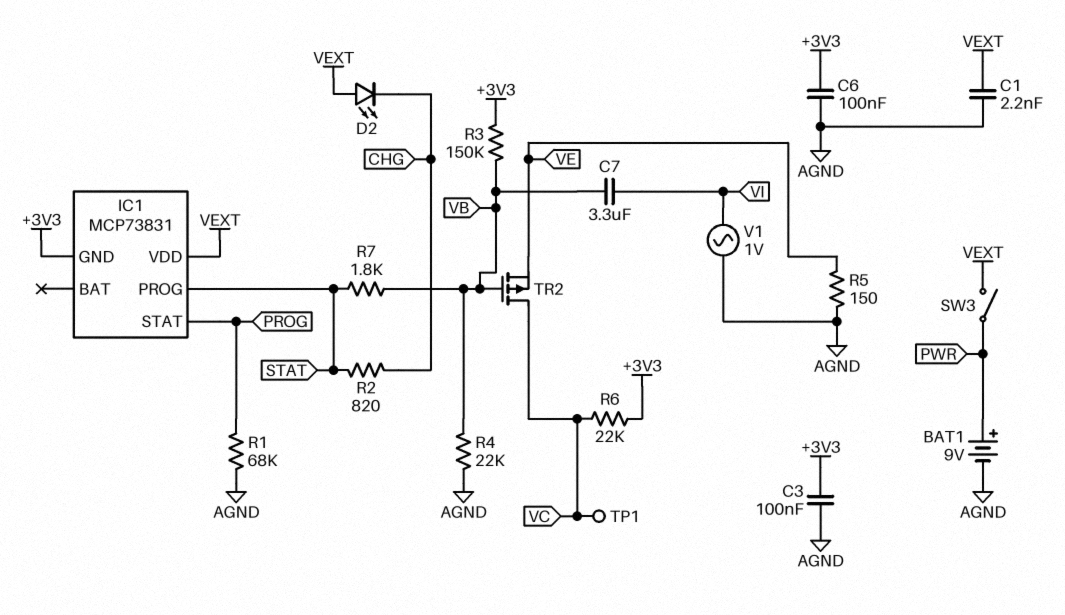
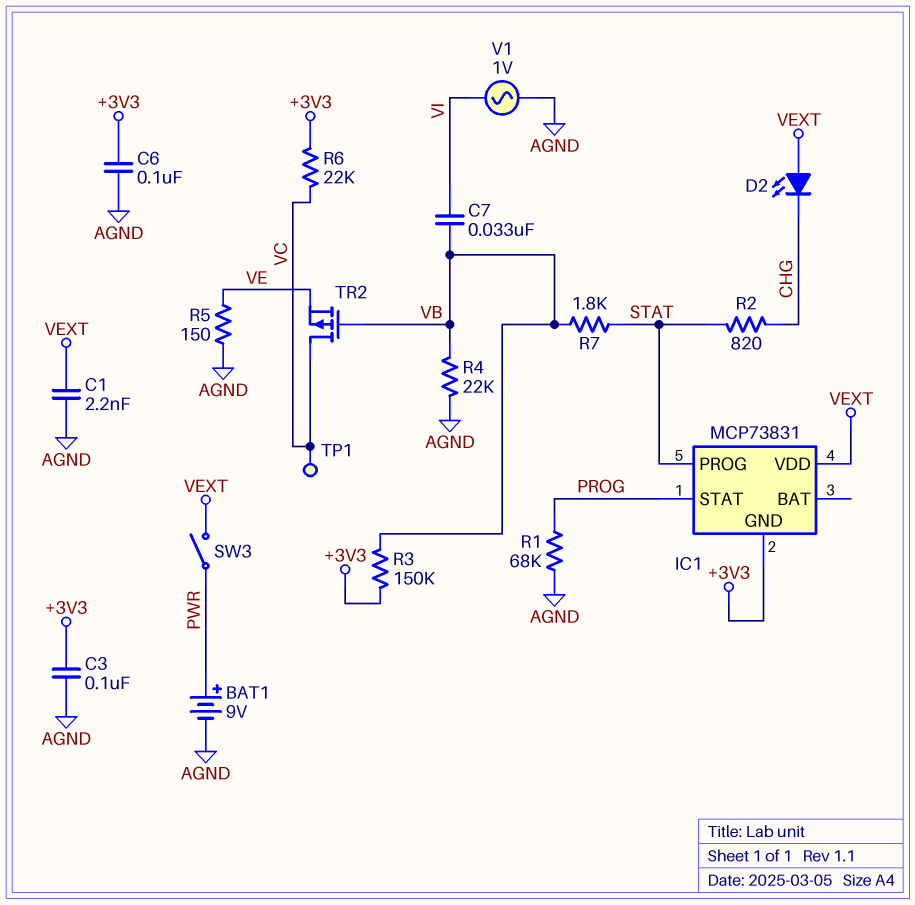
C7: 3.3uF (VB, VI) -> 33nF (VB, VI)

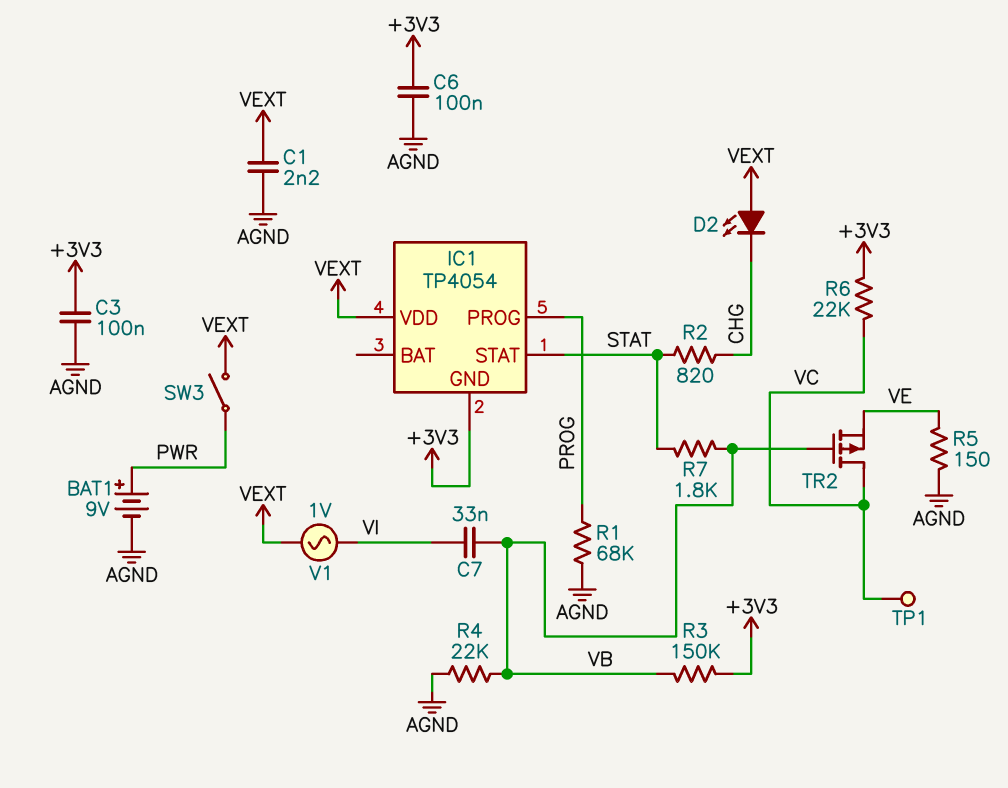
IC1: MCP73831 -> TP4054
IC1 pin PROG: STAT -> PROG
IC1 pin STAT: PROG -> STAT
V1: AC 1V (AGND, VI) -> AC 1V (VEXT, VI)

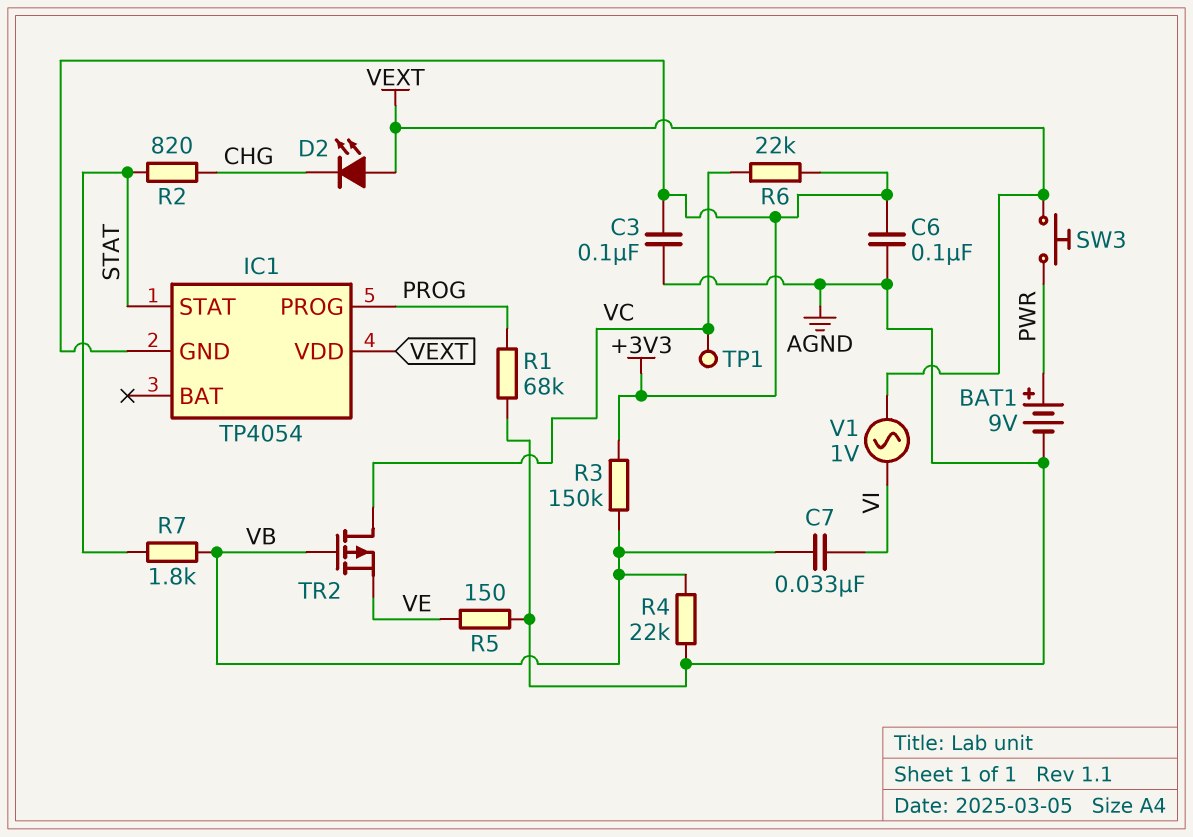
C1: 2.2nF (AGND, VEXT) -> none
SW3: switch (PWR, VEXT) -> button (PWR, VEXT)

